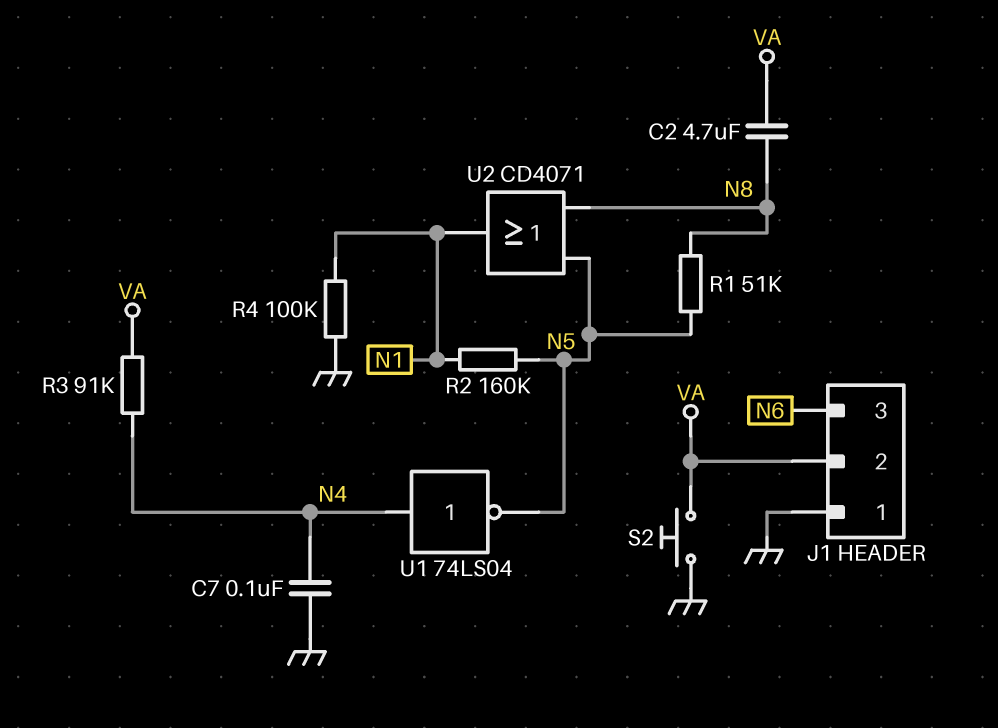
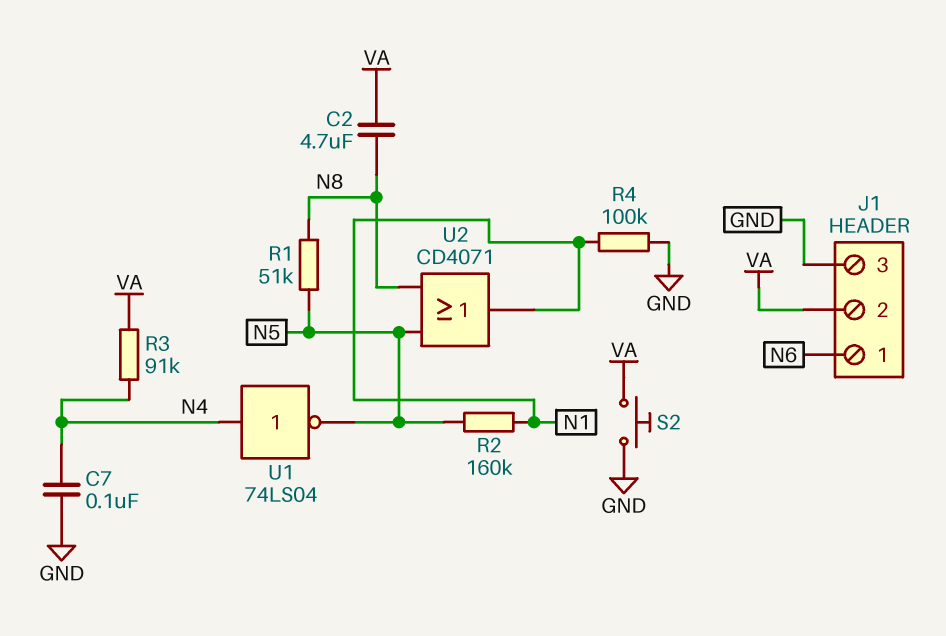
J1 pin 1: GND -> N6
J1 pin 3: N6 -> GND

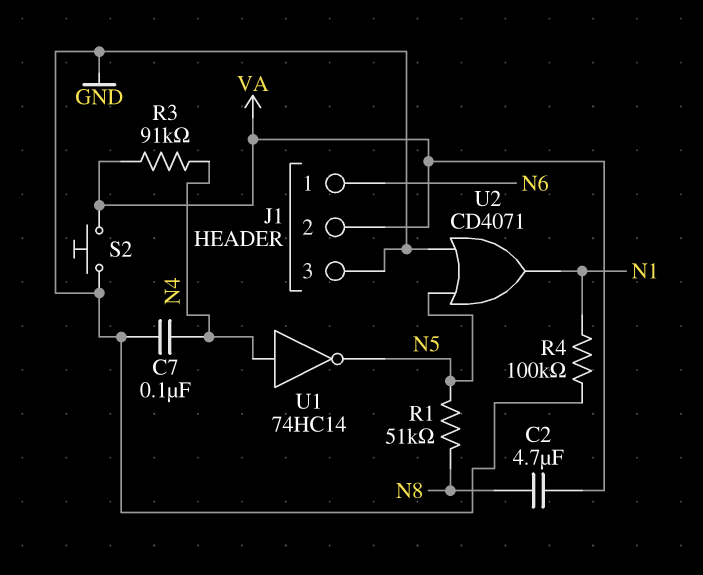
R2: 160k (N1, N5) -> none
U1: NOT 74LS04 (in N4, out N5) -> NOT 74HC14 (in N4, out N5)
U2: OR CD4071 (in N5, in N8, out N1) -> OR CD4071 (in GND, in N5, out N1)

